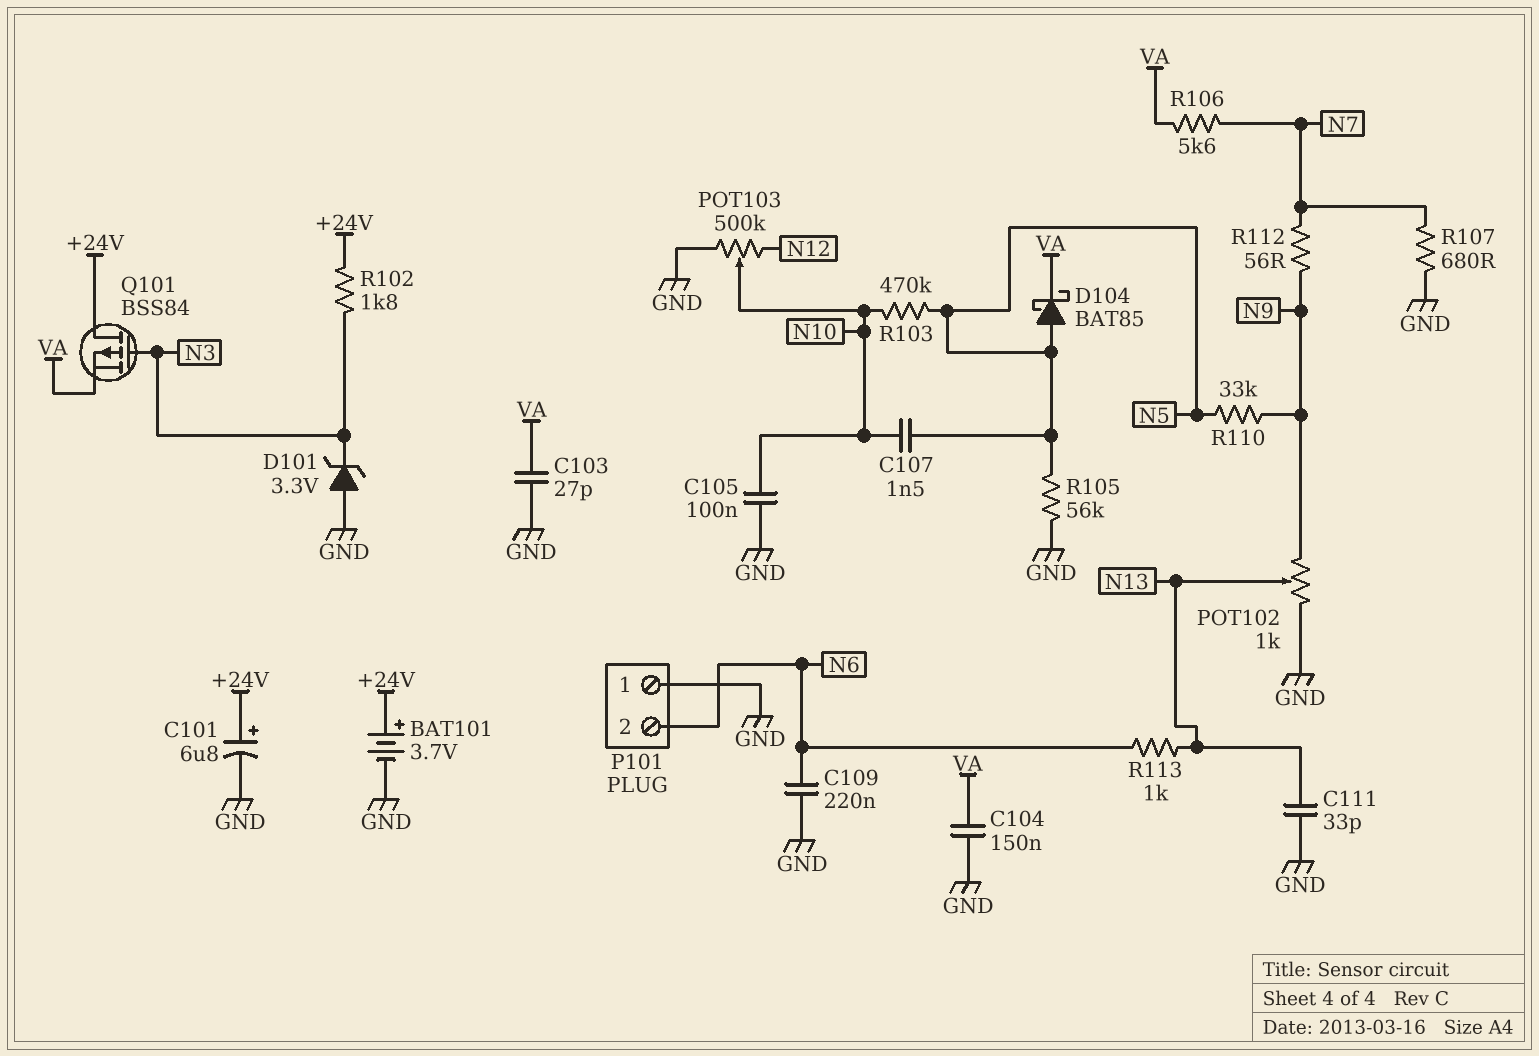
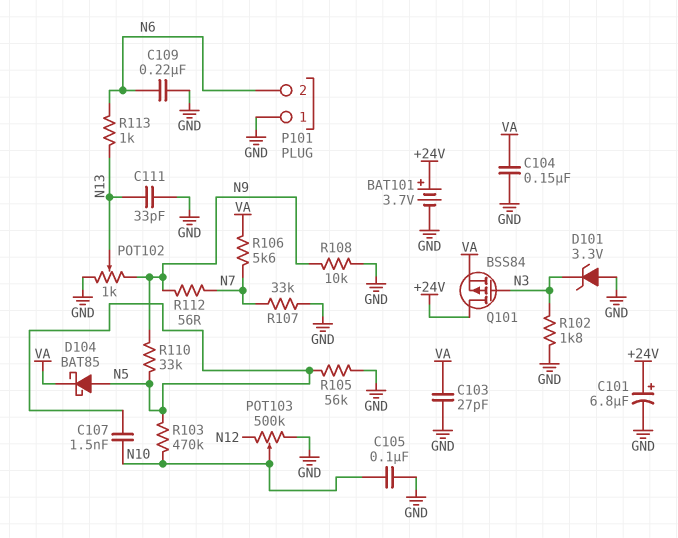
R102: 1.8k (+24V, N3) -> 1.8k (GND, N3)
R107: 680 (GND, N7) -> 33k (GND, N7)
R108: none -> 10k (GND, N9)

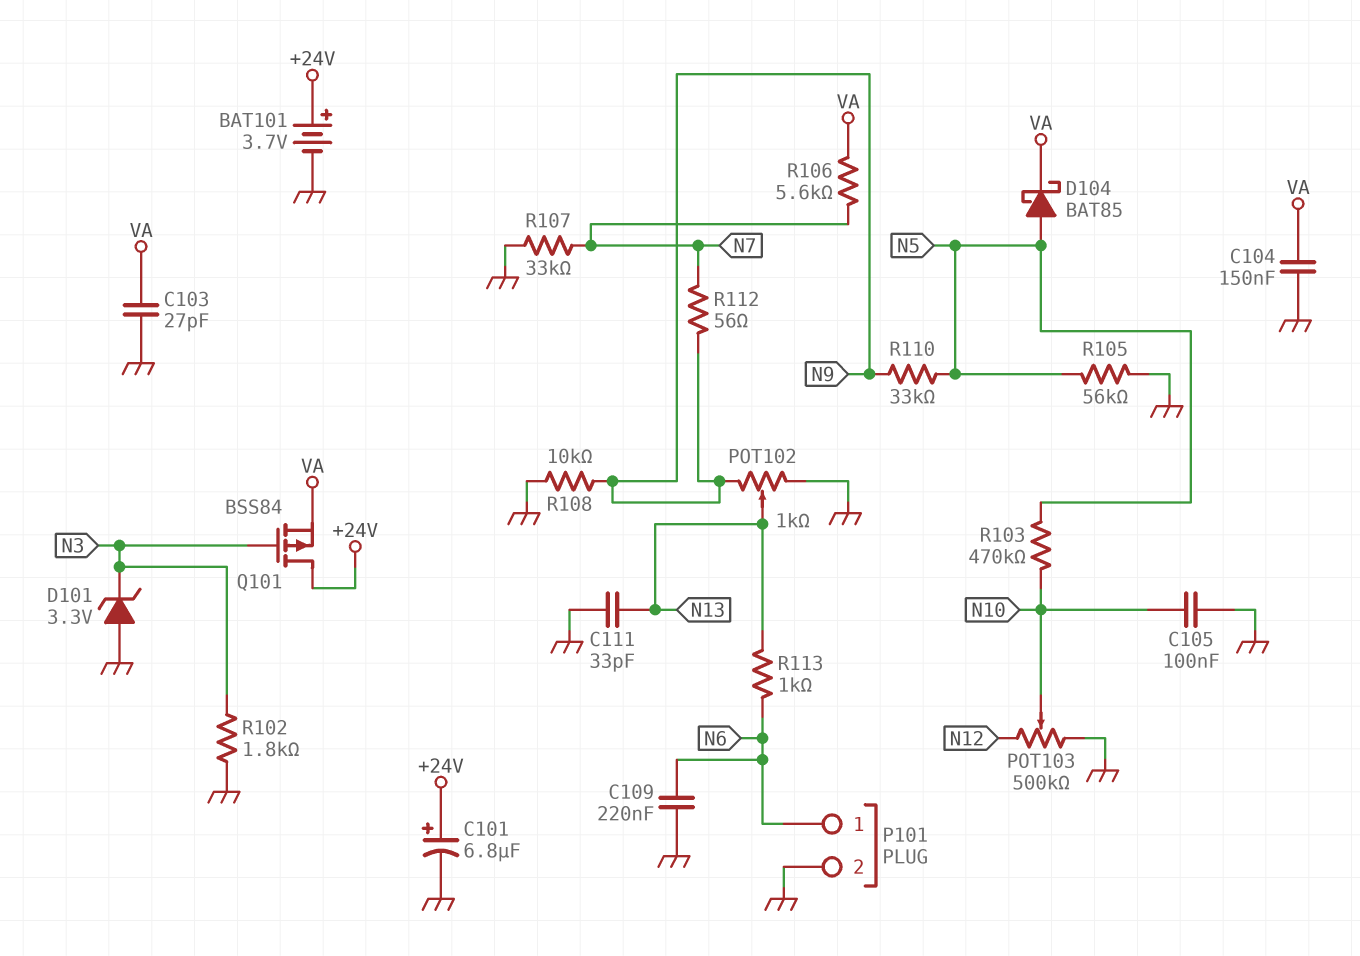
C107: 1.5nF (N5, N10) -> none
P101 pin 1: GND -> N6
P101 pin 2: N6 -> GND

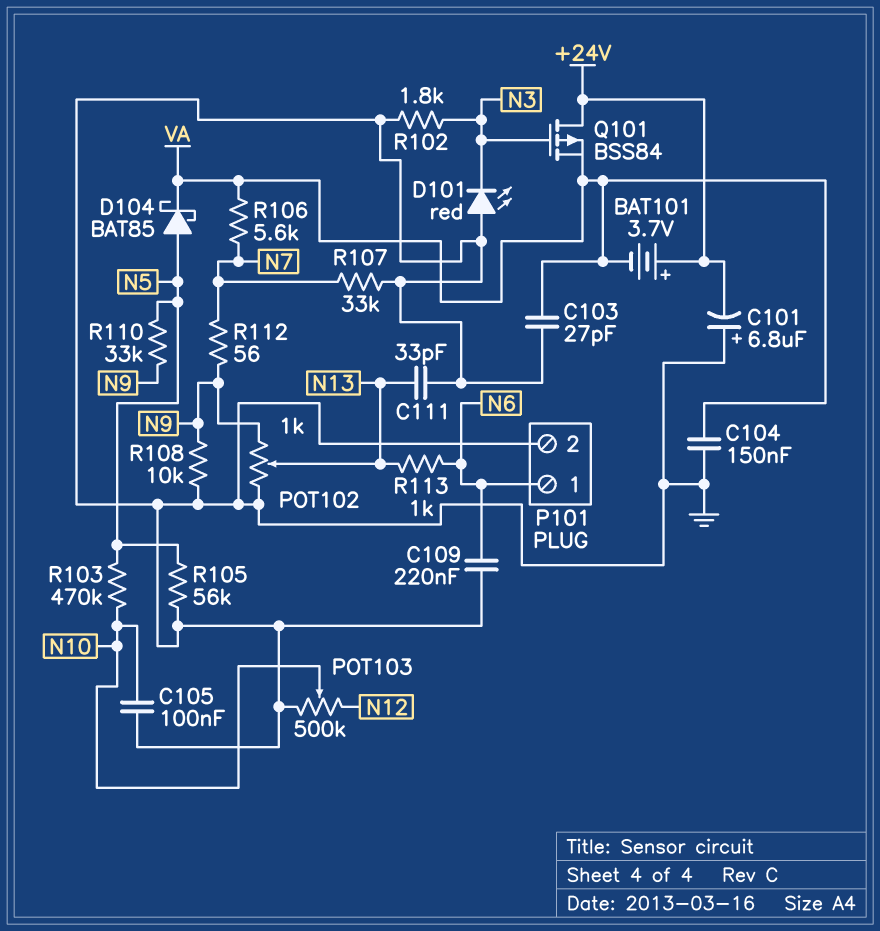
BAT101: 3.7V (plus +24V, minus GND) -> 3.7V (plus +24V, minus VA)
C101: 6.8uF (plus +24V, minus GND) -> 6.8uF (plus GND, minus +24V)
D101: zener 3.3V (A GND, K N3) -> LED red (A GND, K N3)

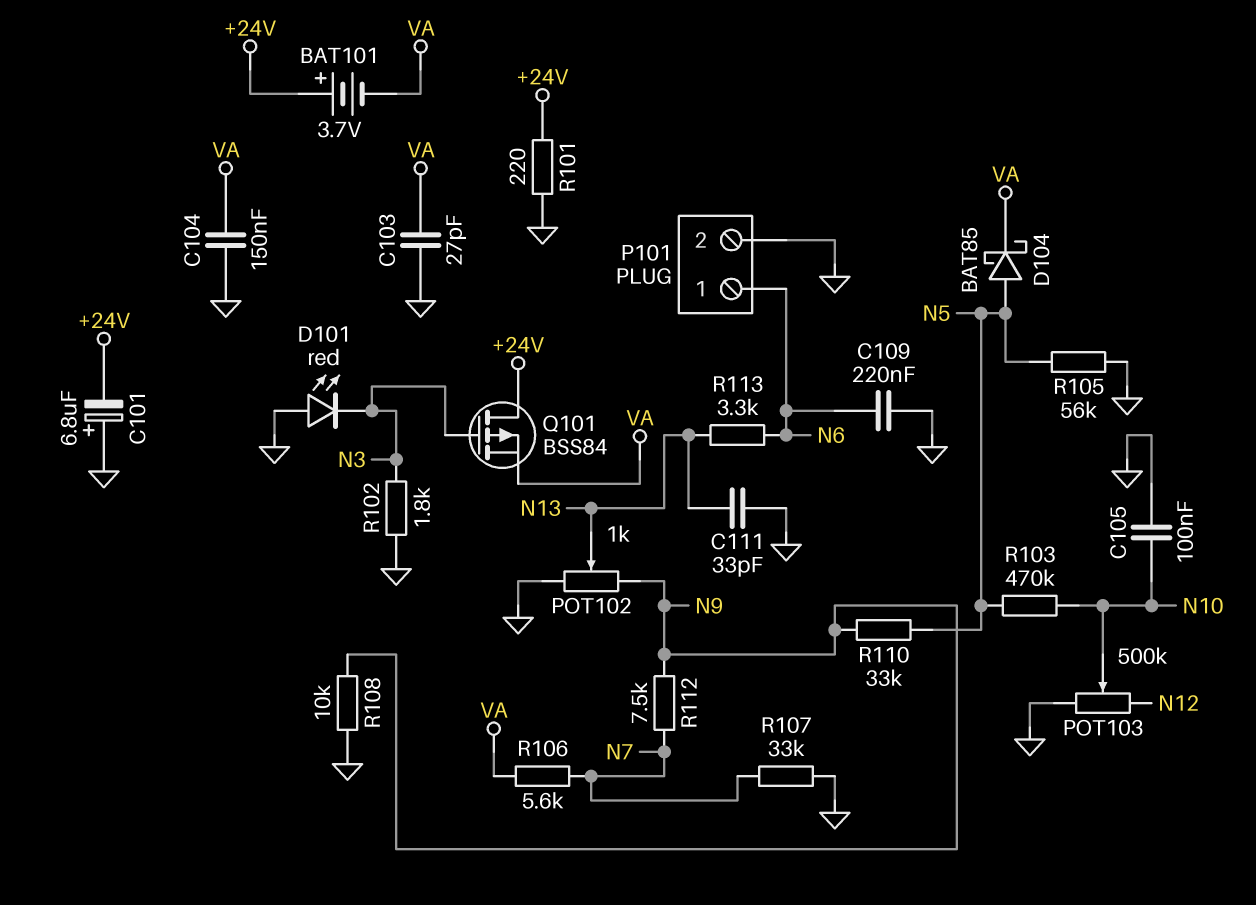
R101: none -> 220 (+24V, GND)
R112: 56 (N7, N9) -> 7.5k (N7, N9)
R113: 1k (N6, N13) -> 3.3k (N6, N13)

